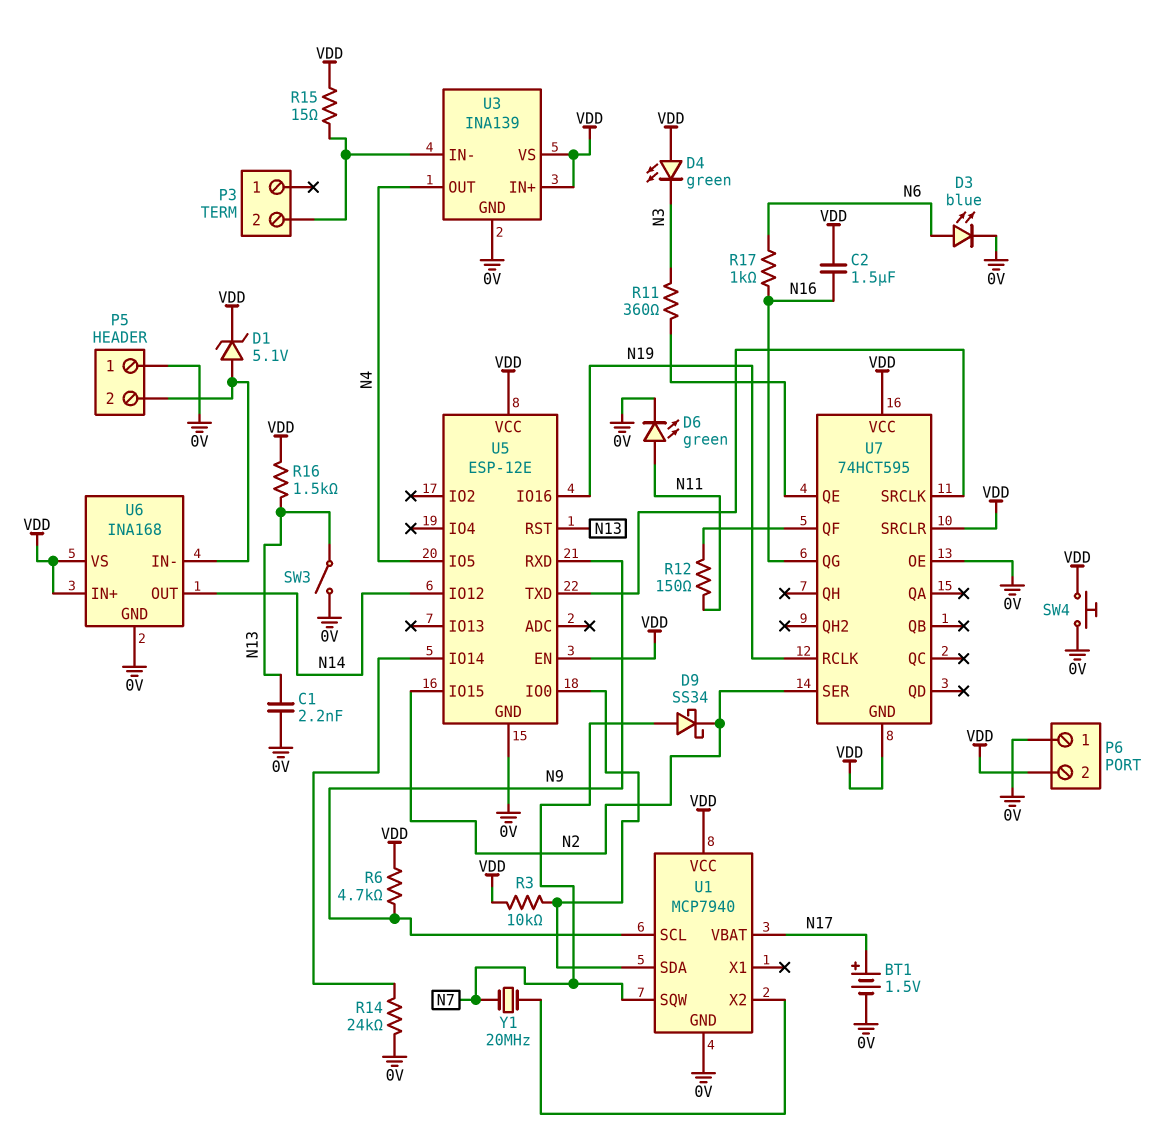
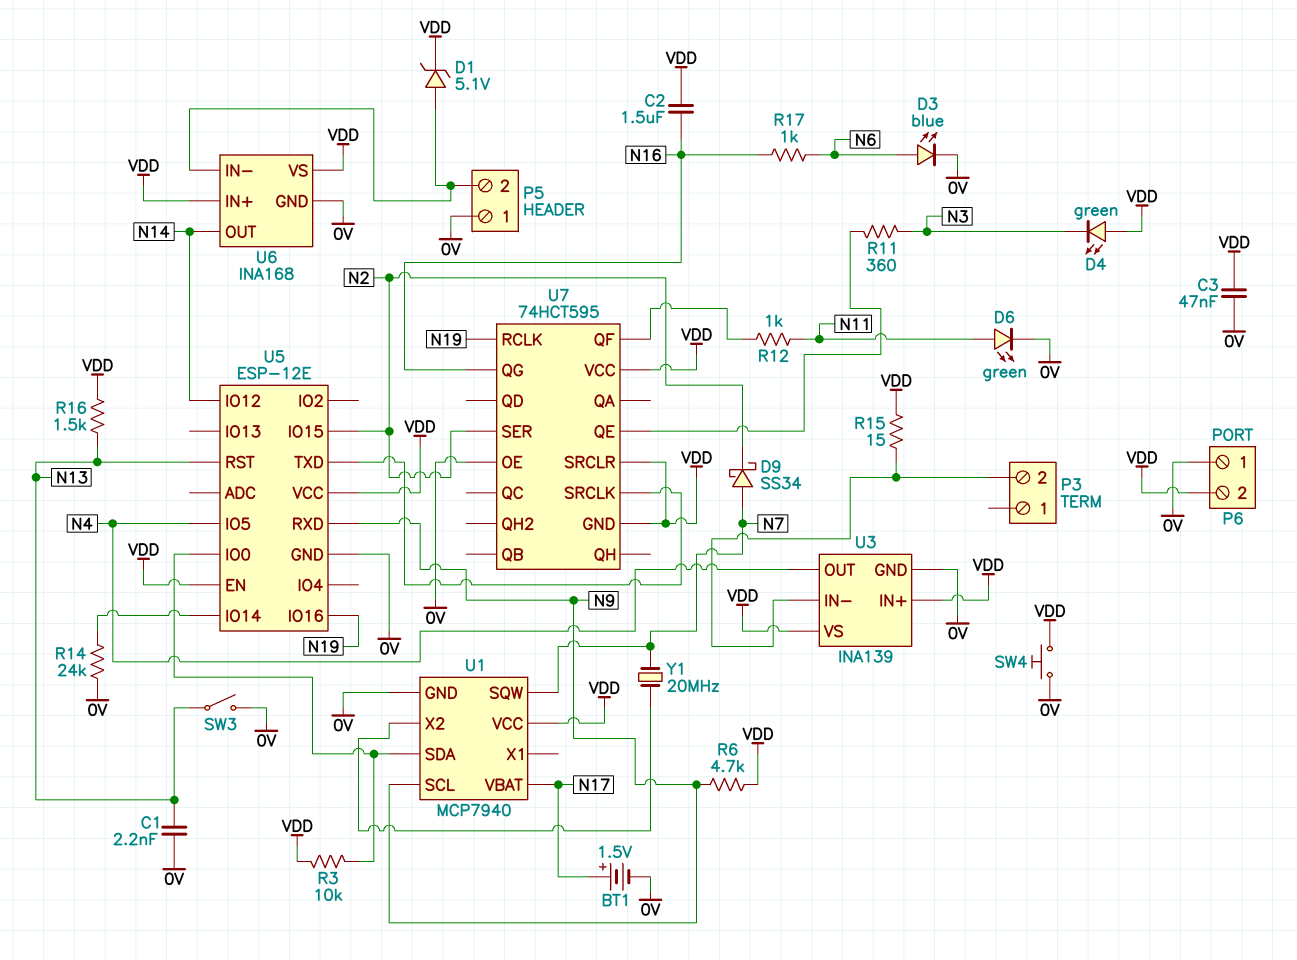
C3: none -> 47nF (0V, VDD)
R12: 150 (N11, U7/QF) -> 1k (N11, U7/QF)

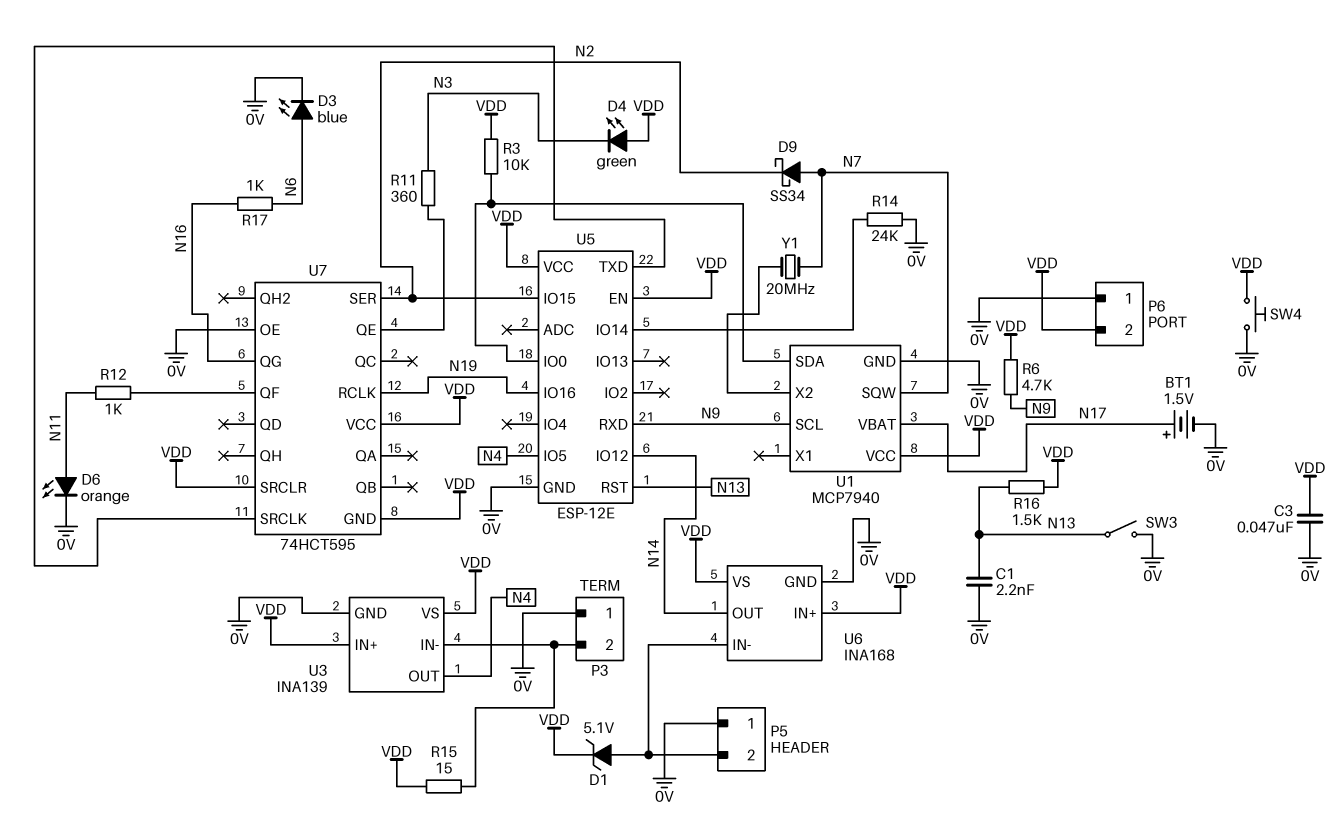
C2: 1.5uF (N16, VDD) -> none
D6: LED green (A N11, K 0V) -> LED orange (A N11, K 0V)
P3 pin 1: none -> 0V

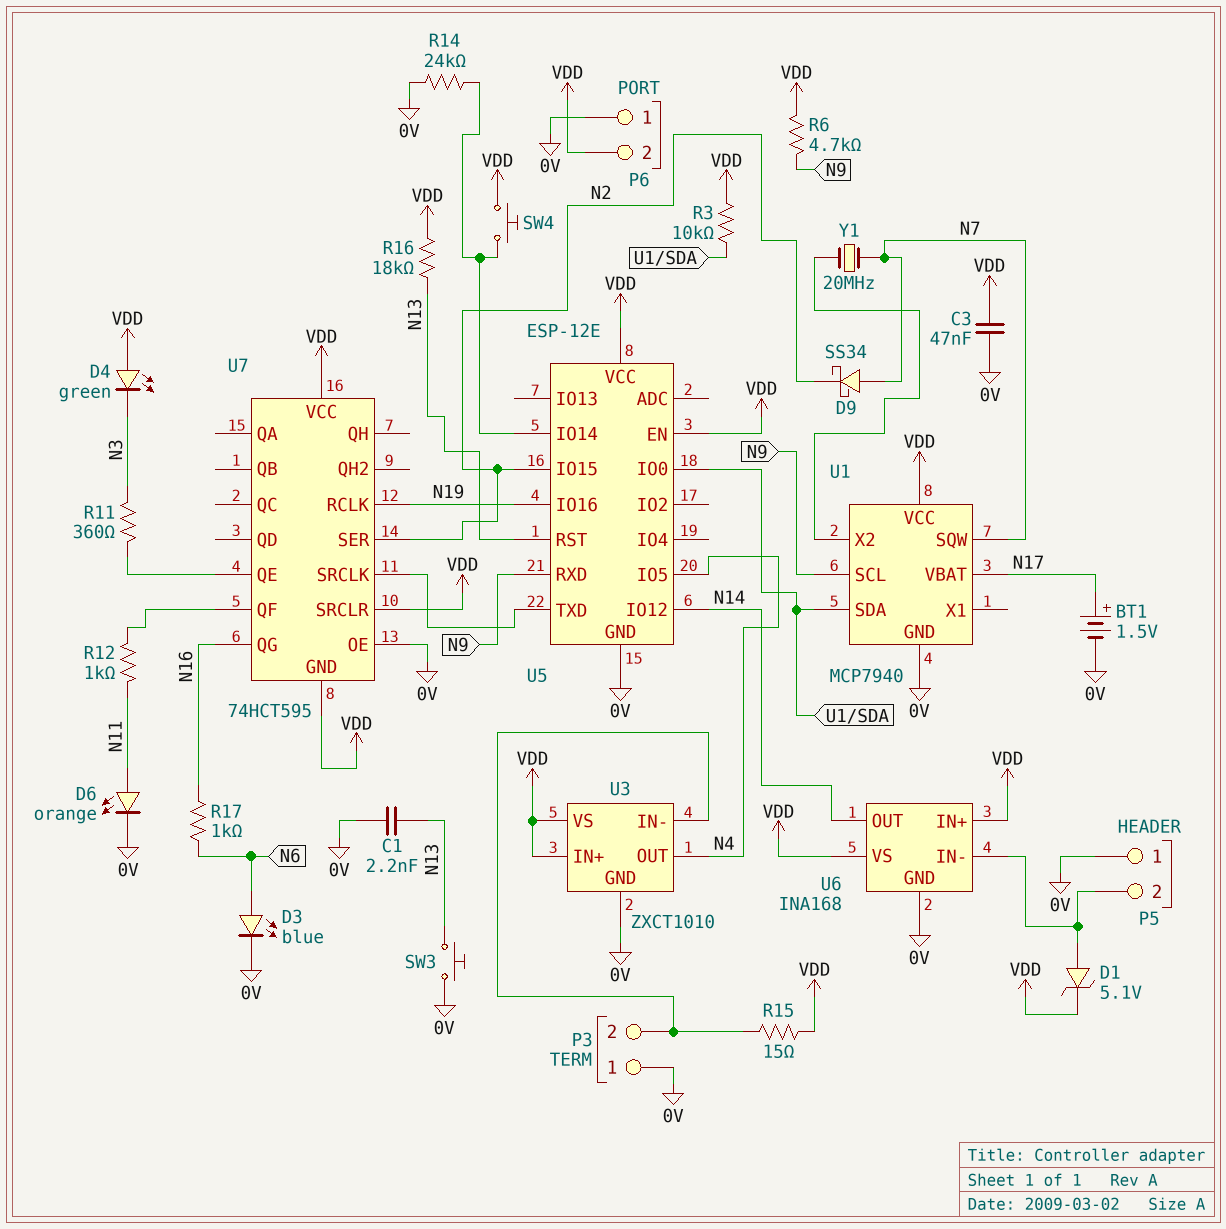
R16: 1.5k (N13, VDD) -> 18k (N13, VDD)
SW3: switch (0V, N13) -> button (0V, N13)
SW4: button (0V, VDD) -> button (U5/IO14, VDD)
U3: INA139 -> ZXCT1010

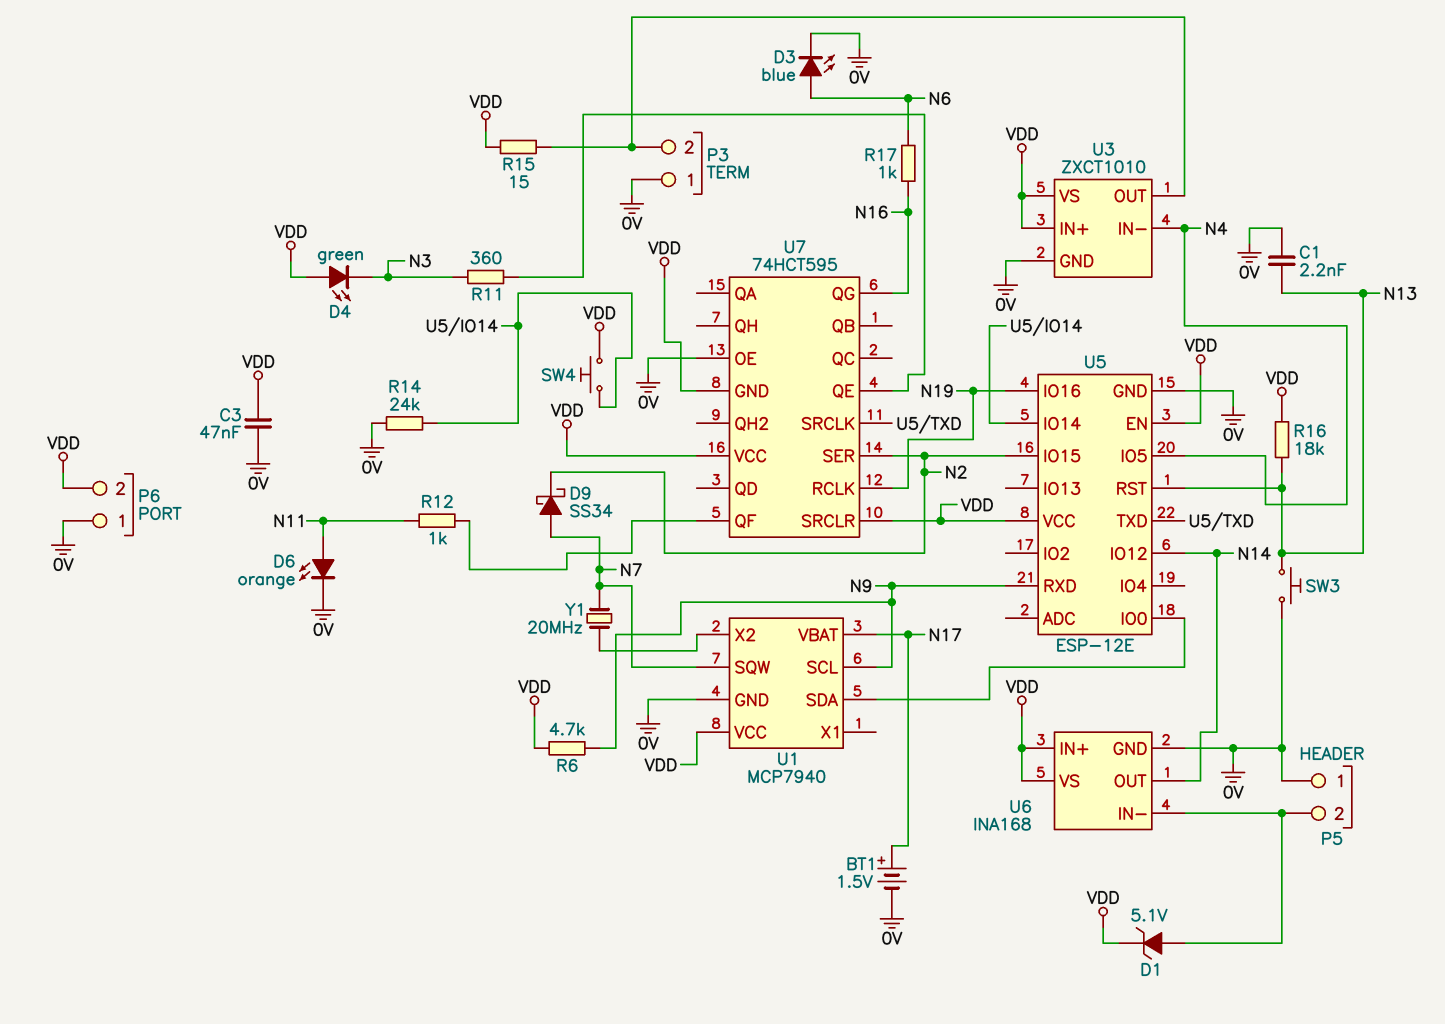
R3: 10k (U1/SDA, VDD) -> none
U3 pin IN-: P3/2 -> N4
U3 pin OUT: N4 -> P3/2

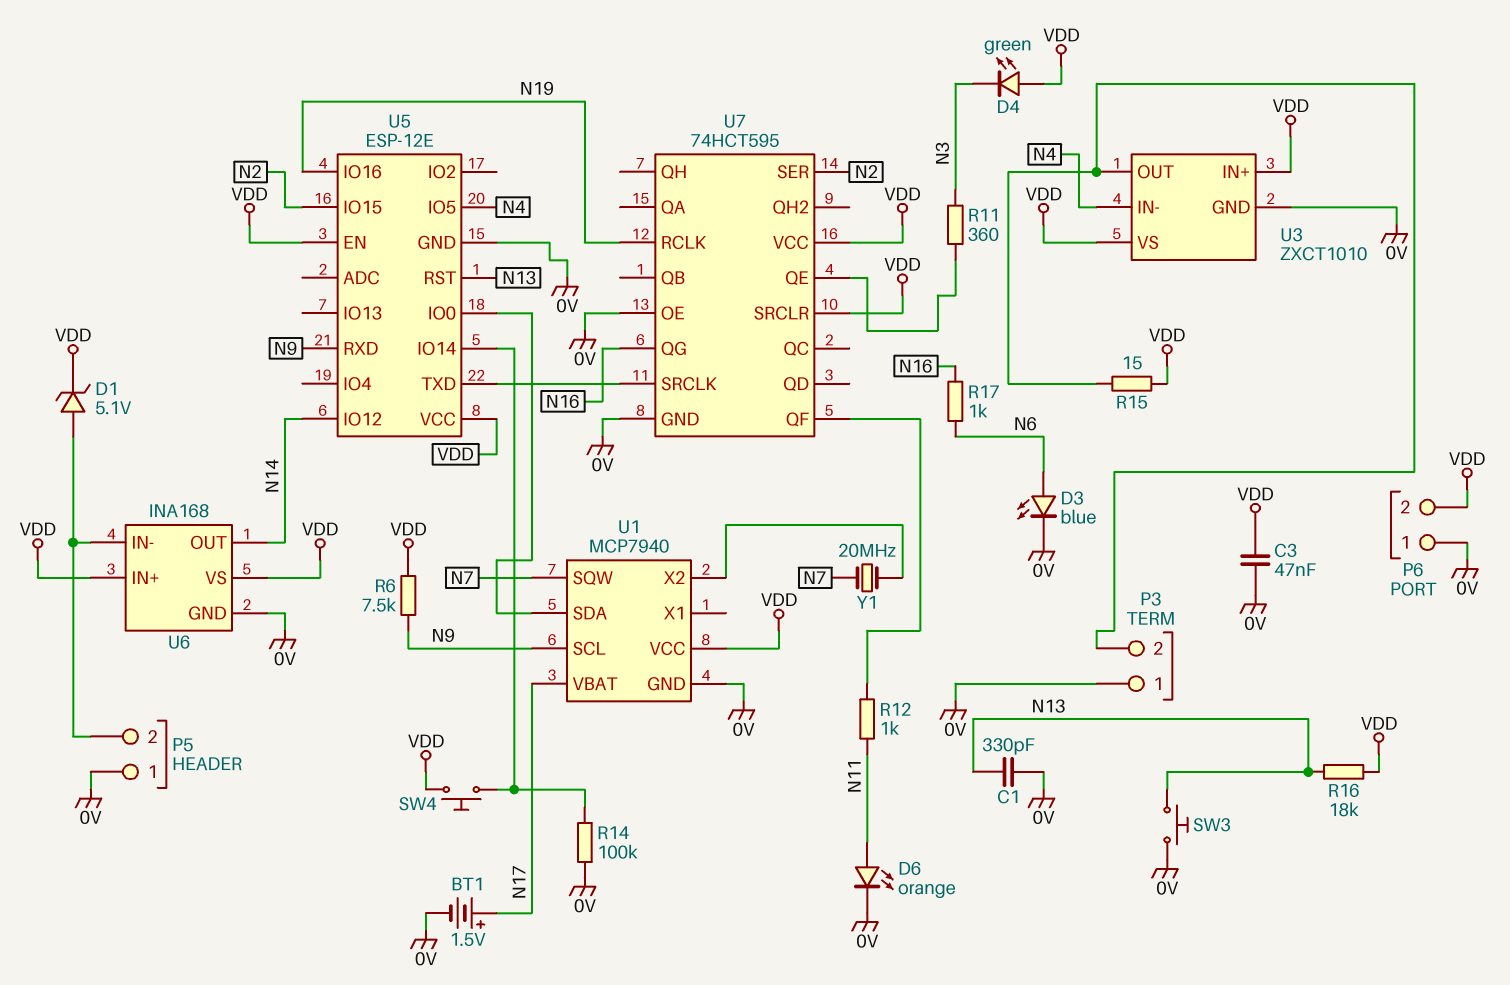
C1: 2.2nF (0V, N13) -> 330pF (0V, N13)
D9: schottky SS34 (A N7, K N2) -> none
R6: 4.7k (N9, VDD) -> 7.5k (N9, VDD)
R14: 24k (0V, U5/IO14) -> 100k (0V, U5/IO14)
U7 pin GND: VDD -> 0V

